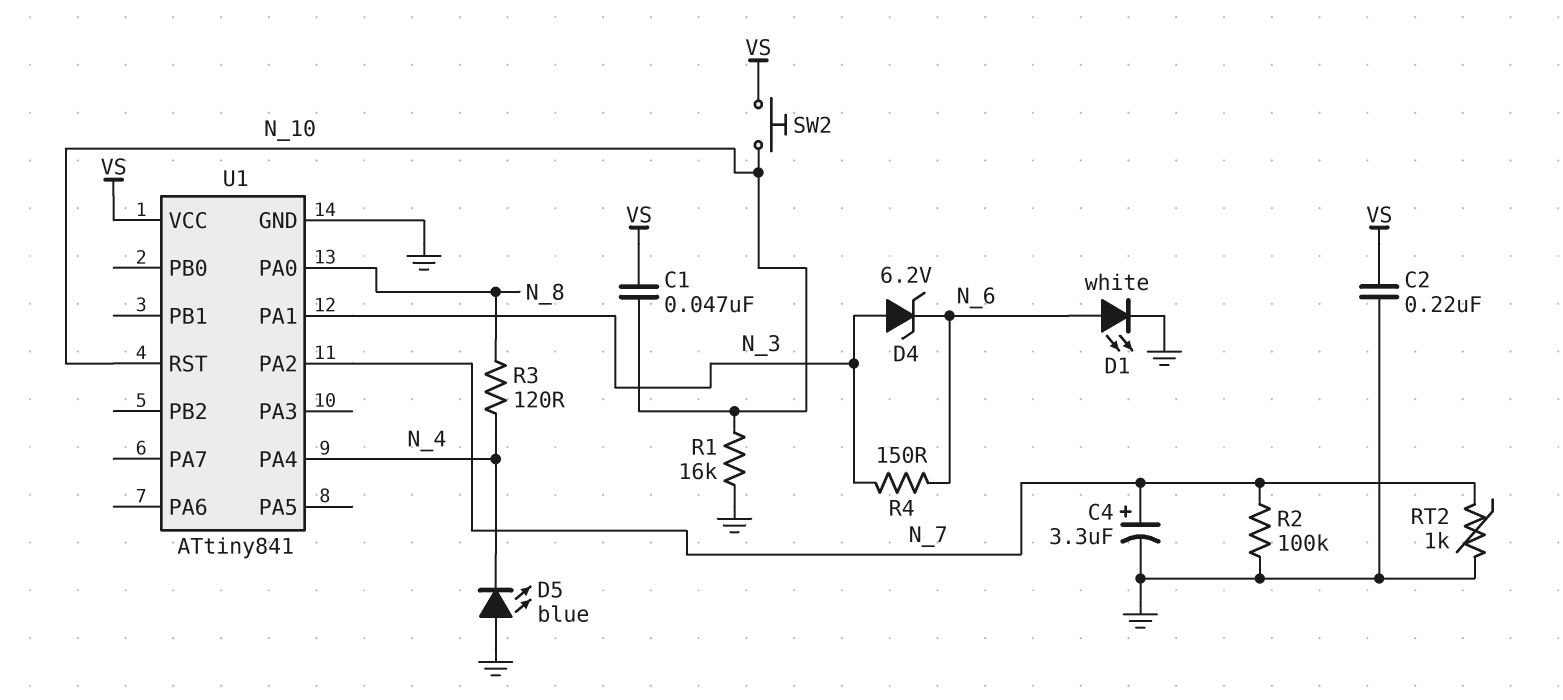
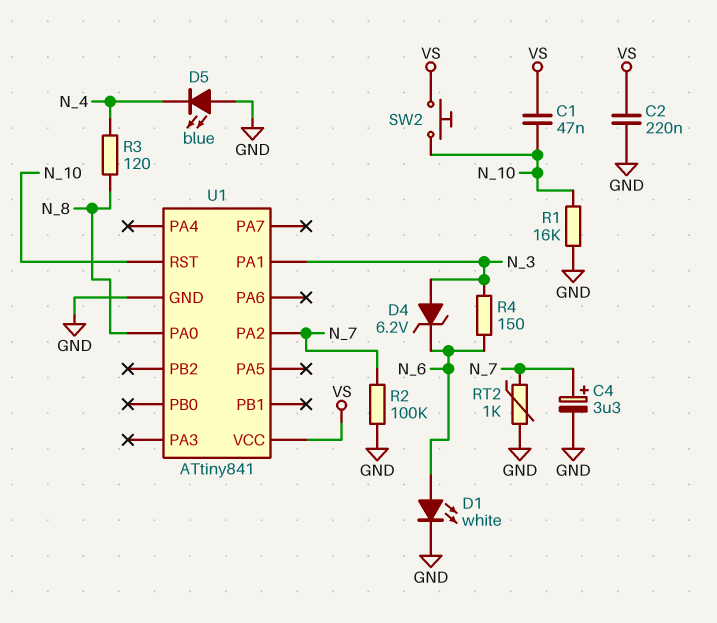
U1 pin PA4: N_4 -> none

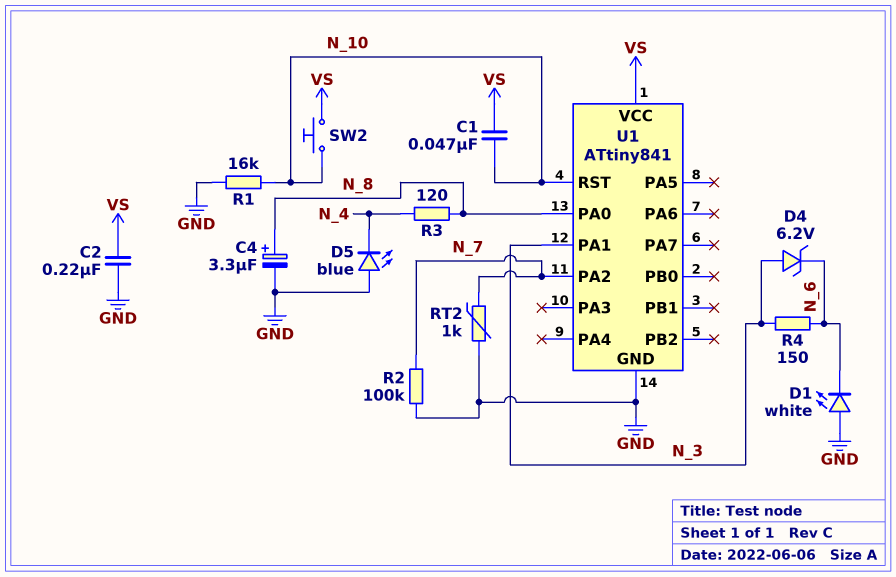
C4: 3.3uF (plus N_7, minus GND) -> 3.3uF (plus N_8, minus GND)
D1: LED white (A N_6, K GND) -> LED white (A GND, K N_6)

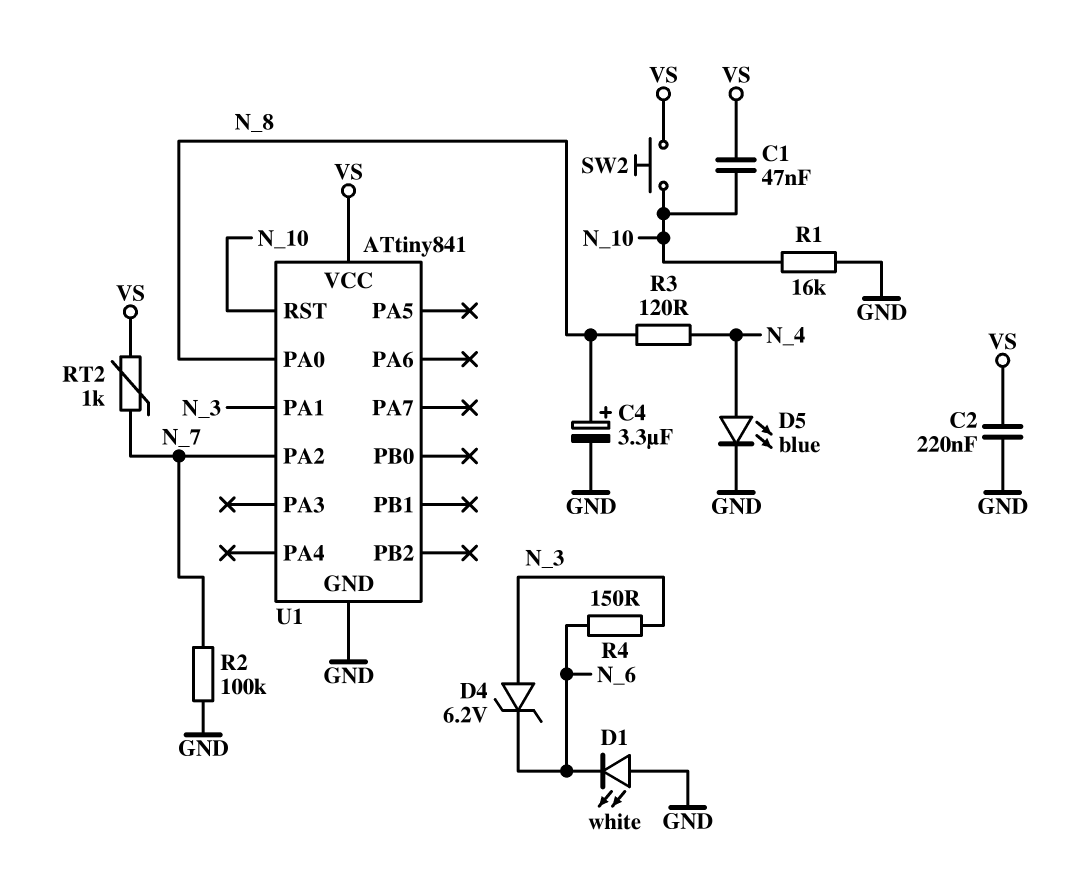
D5: LED blue (A GND, K N_4) -> LED blue (A N_4, K GND)
RT2: 1k (GND, N_7) -> 1k (N_7, VS)

